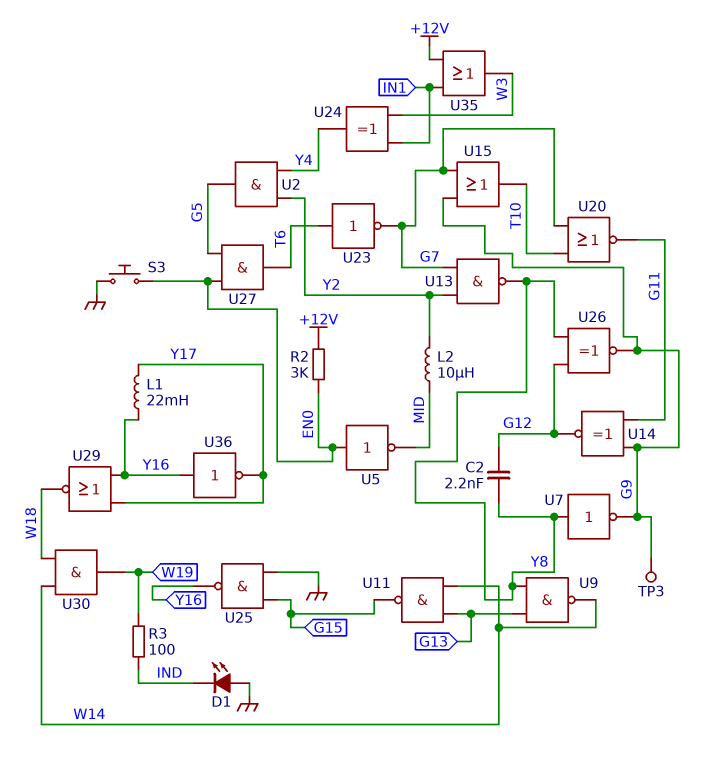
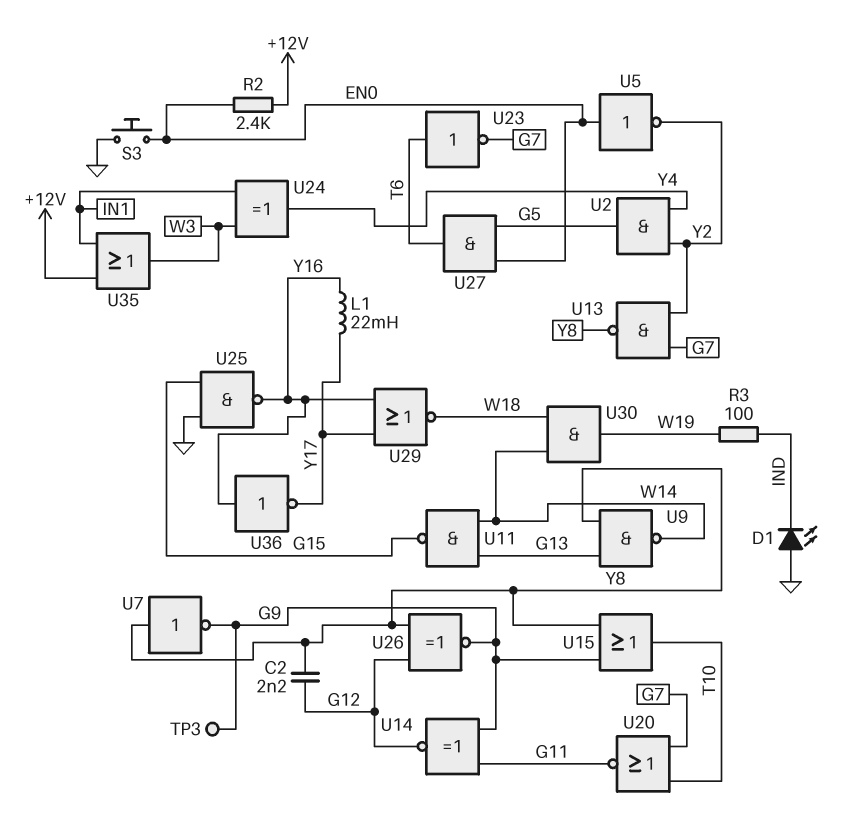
L2: 10uH (MID, Y2) -> none
R2: 3k (+12V, EN0) -> 2.4k (+12V, EN0)
U5: NOT (in EN0, out MID) -> NOT (in EN0, out Y2)
U15: OR (in G7, in G9, out T10) -> OR (in G9, in Y8, out T10)

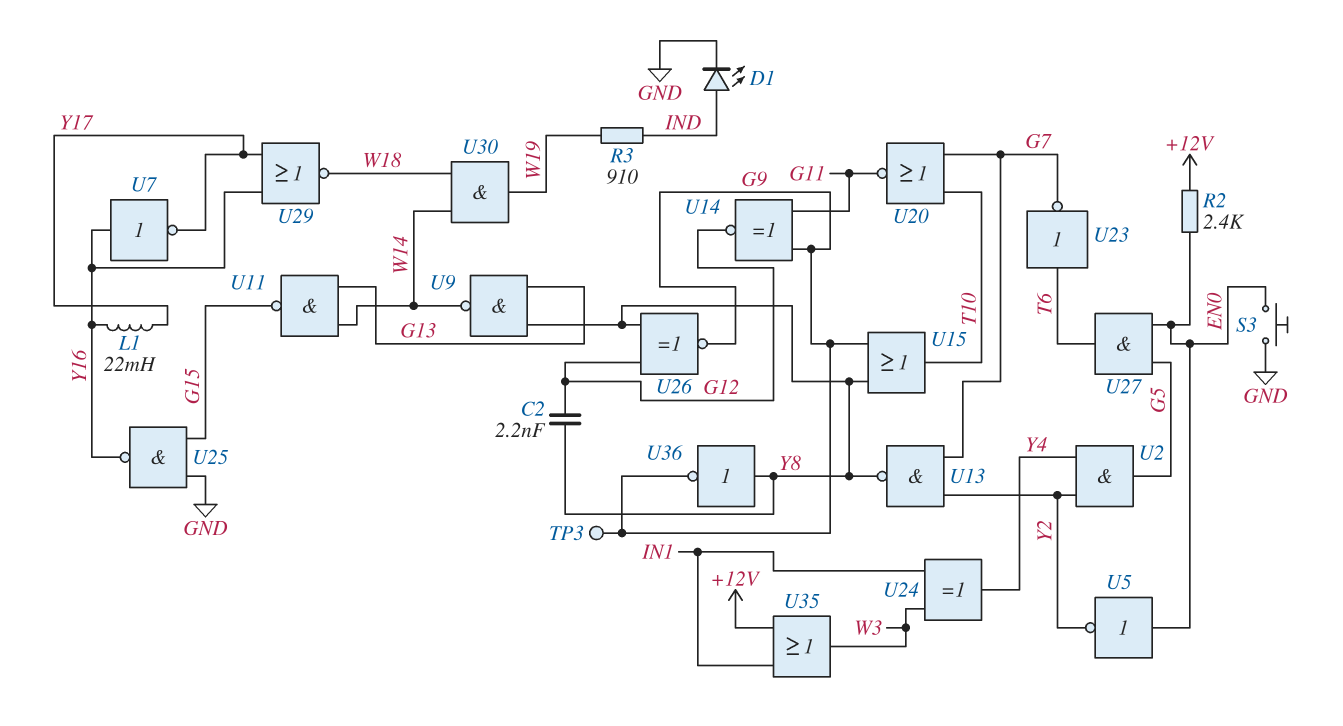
D1: LED (A GND, K IND) -> LED (A IND, K GND)
R3: 100 (IND, W19) -> 910 (IND, W19)
U7: NOT (in Y8, out G9) -> NOT (in Y16, out Y17)
U36: NOT (in Y16, out Y17) -> NOT (in Y8, out G9)

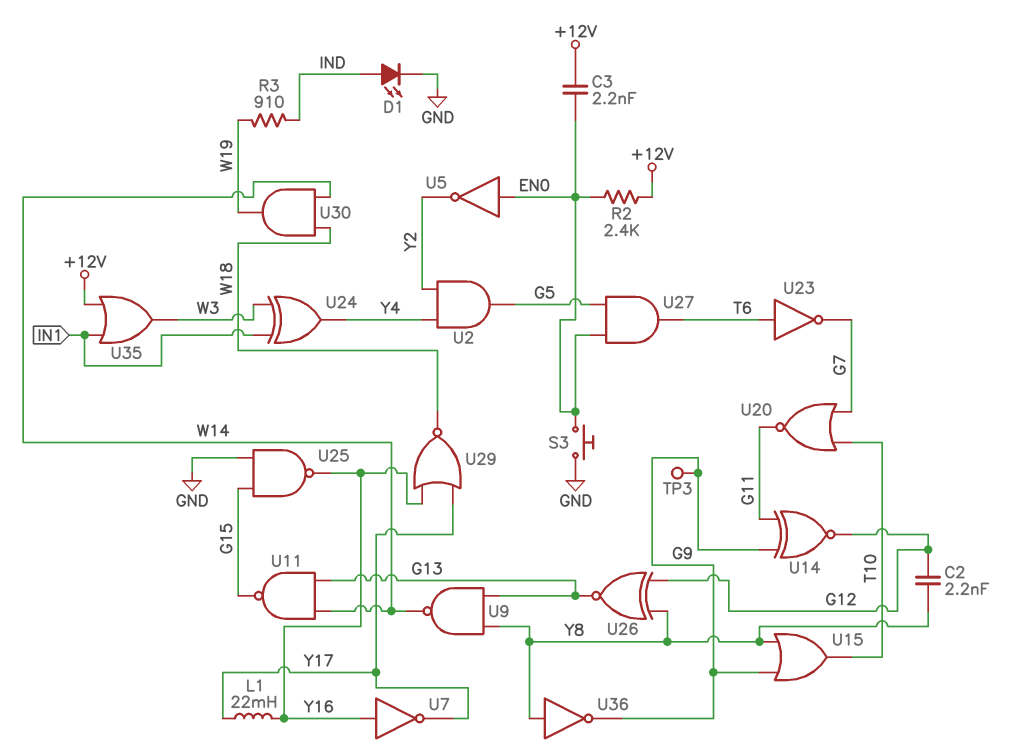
C3: none -> 2.2nF (+12V, EN0)
U13: NAND (in G7, in Y2, out Y8) -> none
U26: XNOR (in G12, in Y8, out G9) -> XNOR (in G12, in Y8, out G13)

